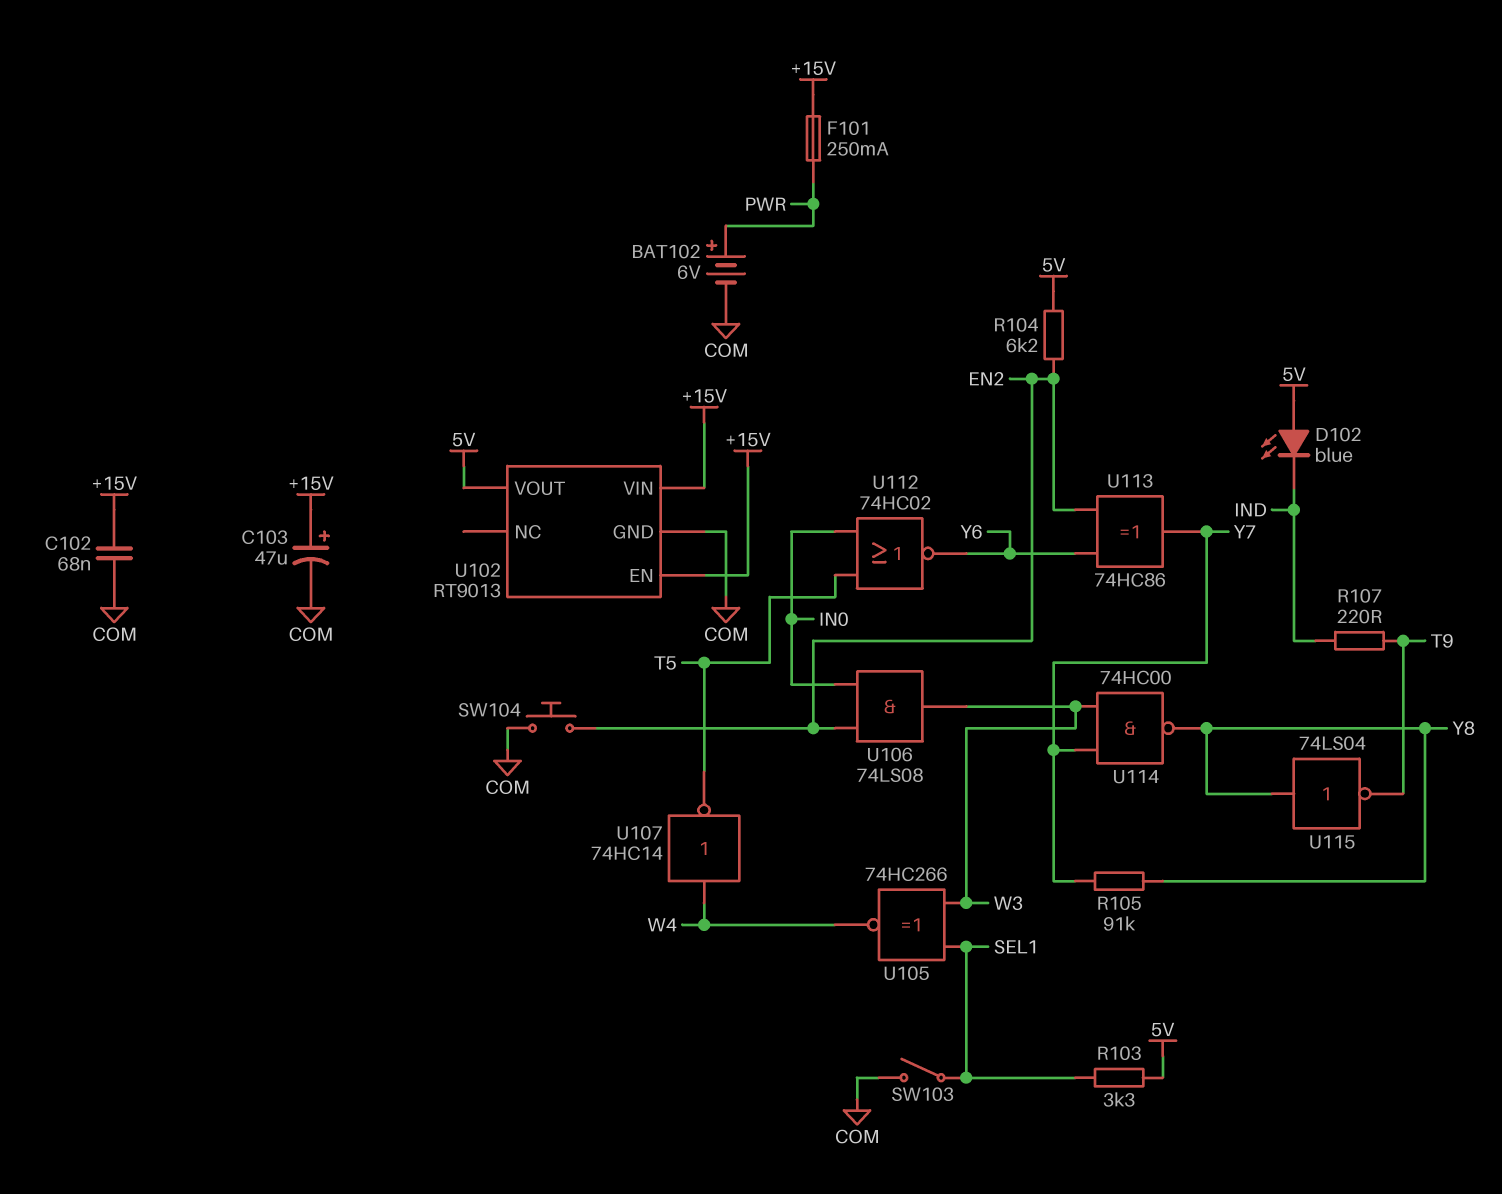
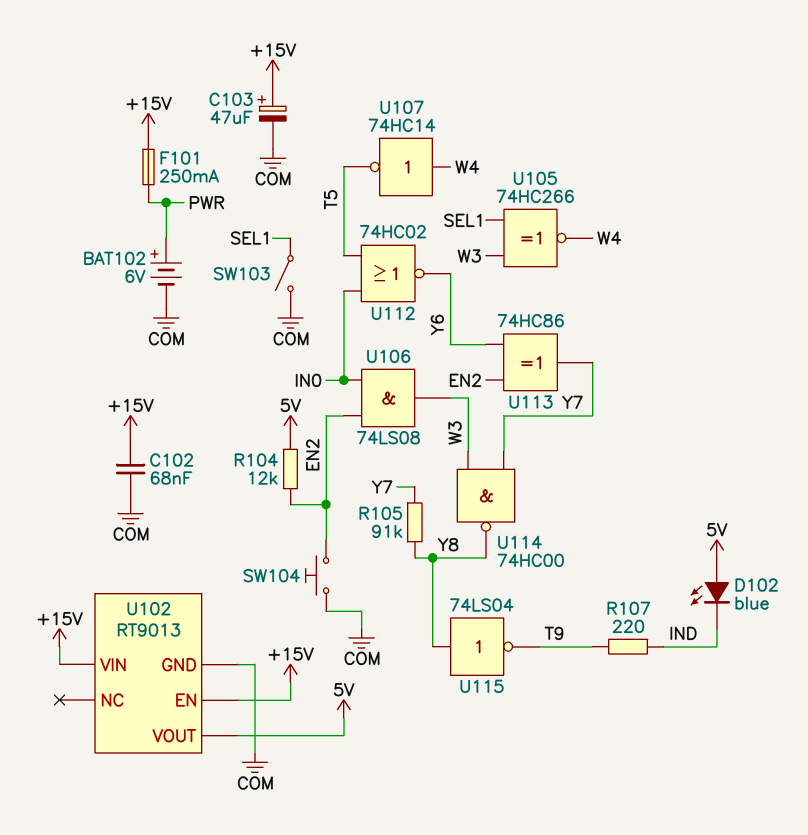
R103: 3.3k (5V, SEL1) -> none
R104: 6.2k (5V, EN2) -> 12k (5V, EN2)

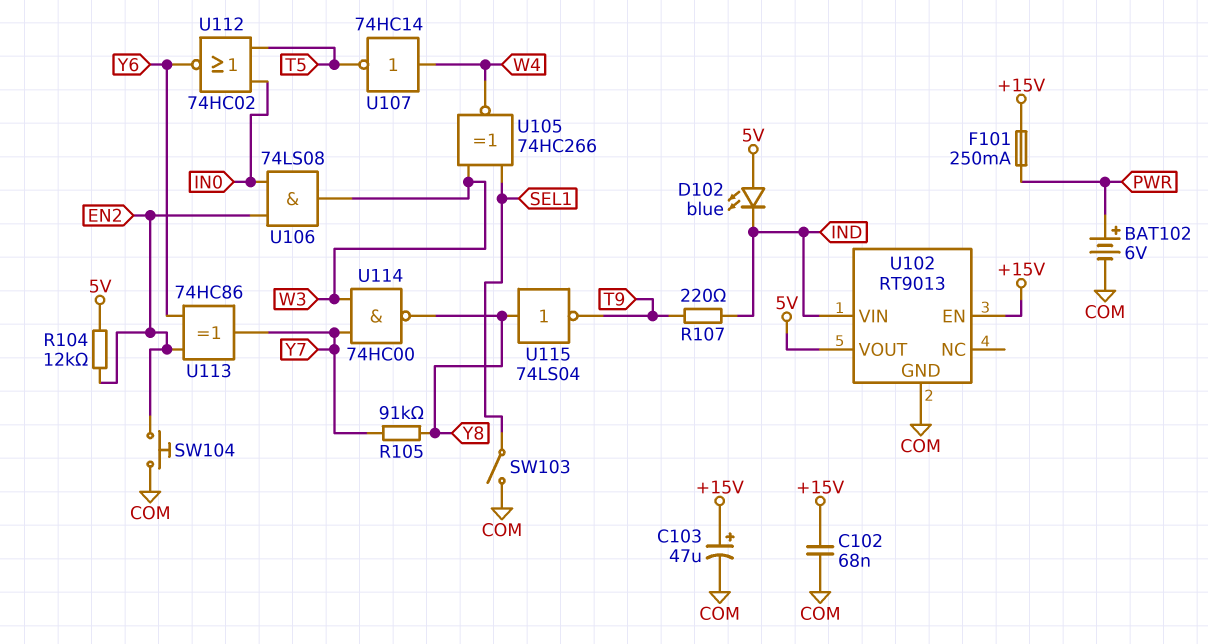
U102 pin VIN: +15V -> IND

